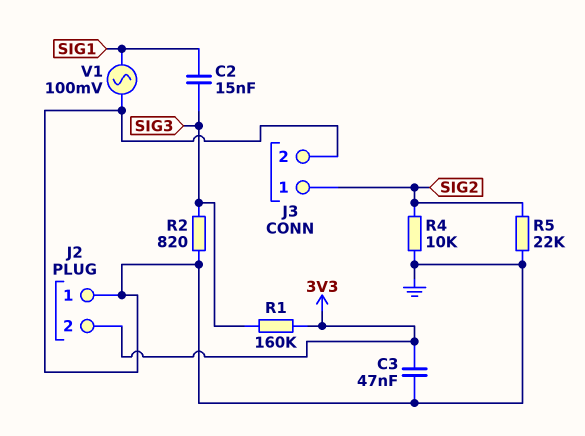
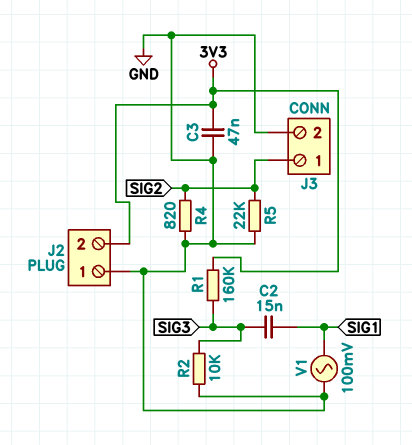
R2: 820 (GND, SIG3) -> 10k (GND, SIG3)
R4: 10k (GND, SIG2) -> 820 (GND, SIG2)

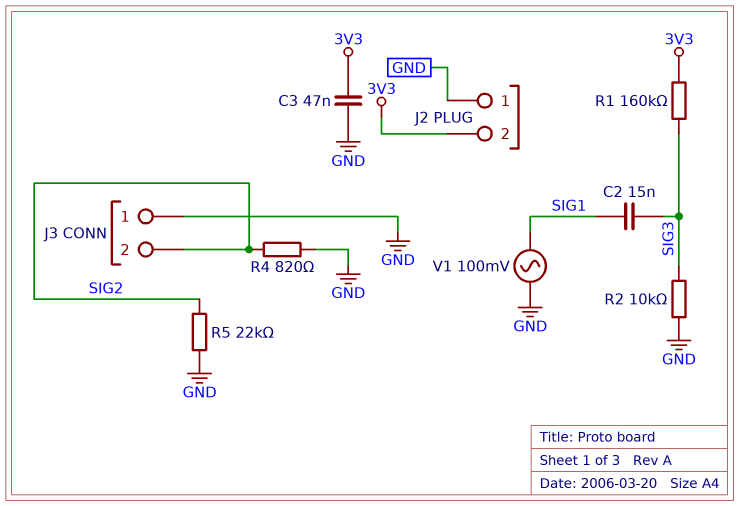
J3 pin 1: SIG2 -> GND
J3 pin 2: GND -> SIG2

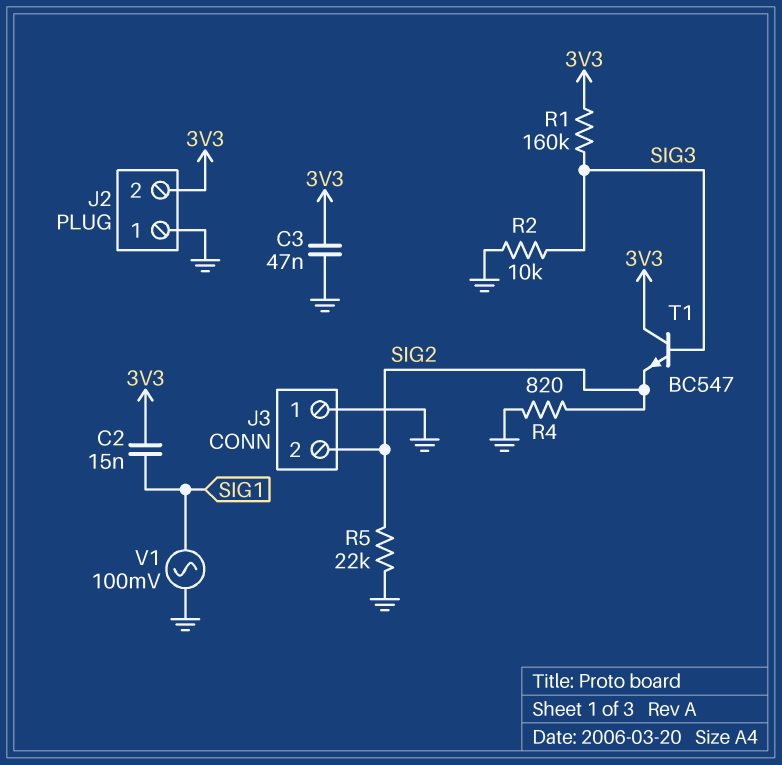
C2: 15nF (SIG1, SIG3) -> 15nF (3V3, SIG1)
T1: none -> NPN BC547 (B SIG3, C 3V3, E SIG2)

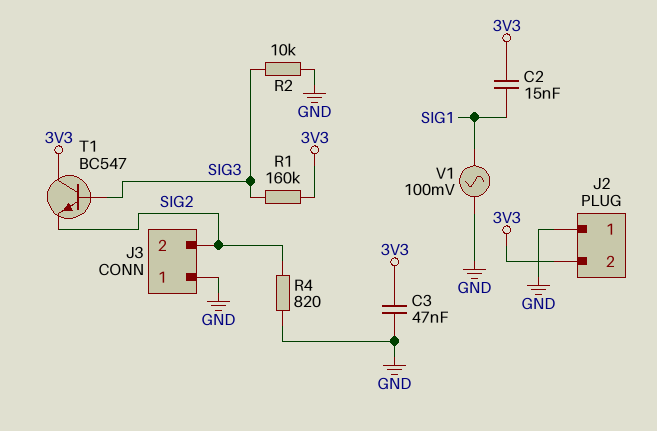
R5: 22k (GND, SIG2) -> none

